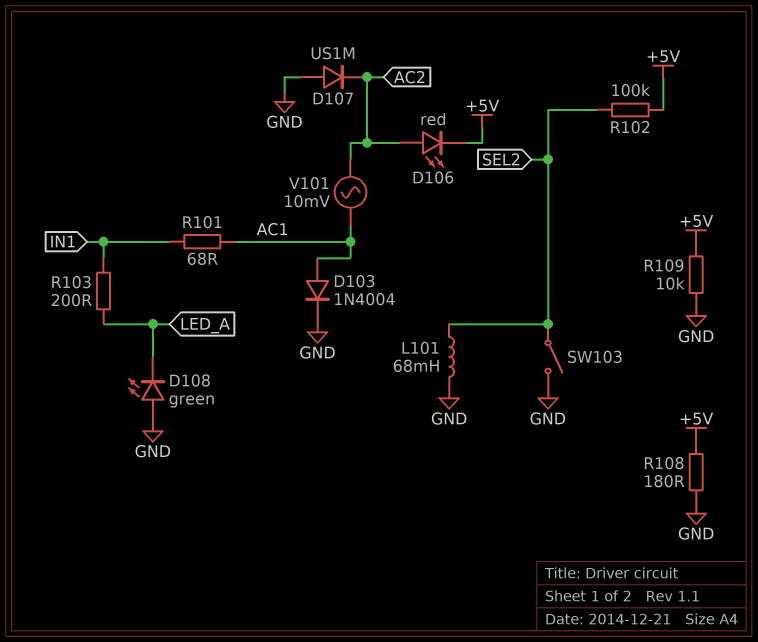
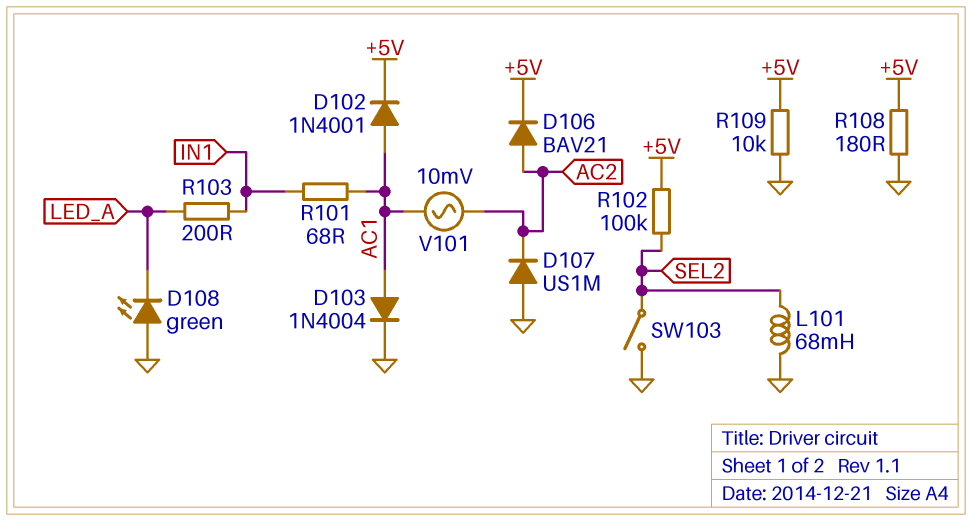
D102: none -> diode 1N4001 (A AC1, K +5V)
D106: LED red (A AC2, K +5V) -> diode BAV21 (A AC2, K +5V)

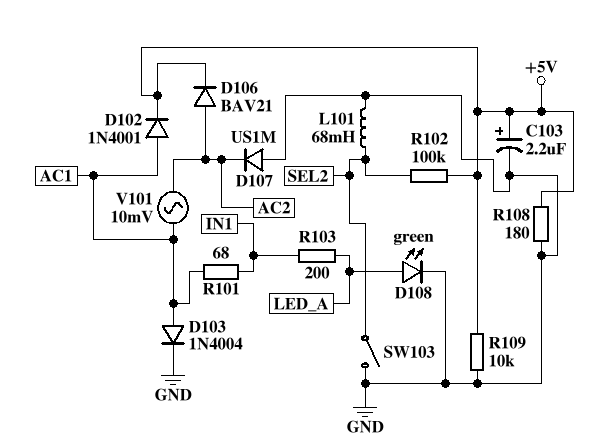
C103: none -> 2.2uF (plus +5V, minus GND)
D108: LED green (A GND, K LED_A) -> LED green (A LED_A, K GND)

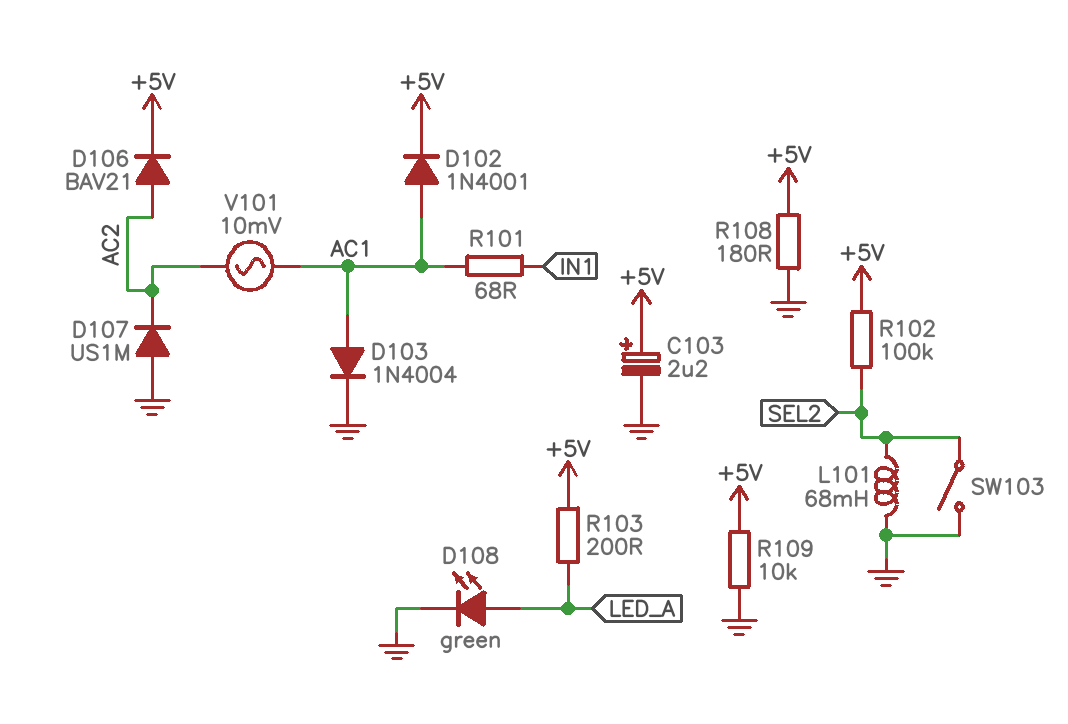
R103: 200 (IN1, LED_A) -> 200 (+5V, LED_A)

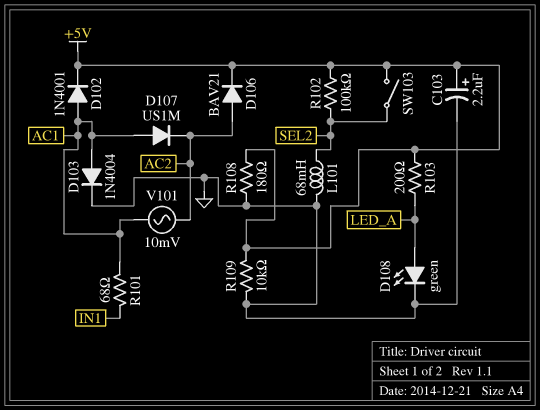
D107: diode US1M (A GND, K AC2) -> diode US1M (A AC1, K AC2)
SW103: switch (GND, SEL2) -> switch (+5V, SEL2)

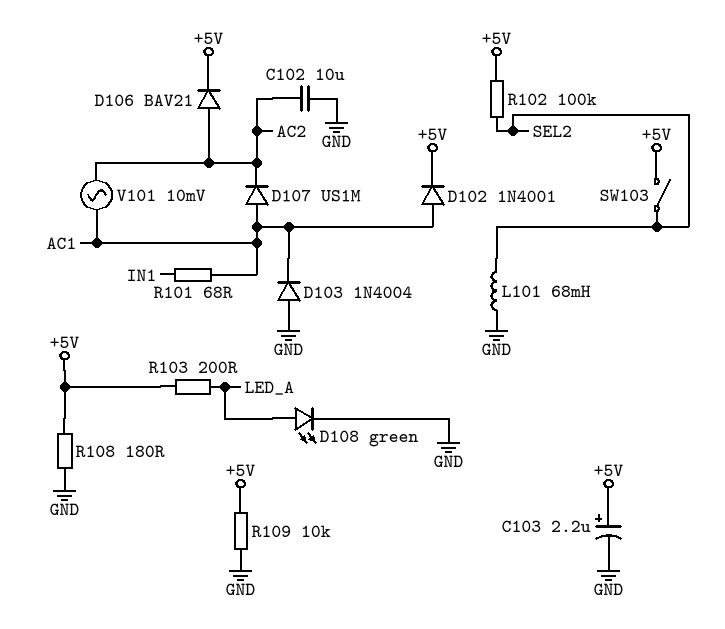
C102: none -> 10uF (AC2, GND)
D103: diode 1N4004 (A AC1, K GND) -> diode 1N4004 (A GND, K AC1)

